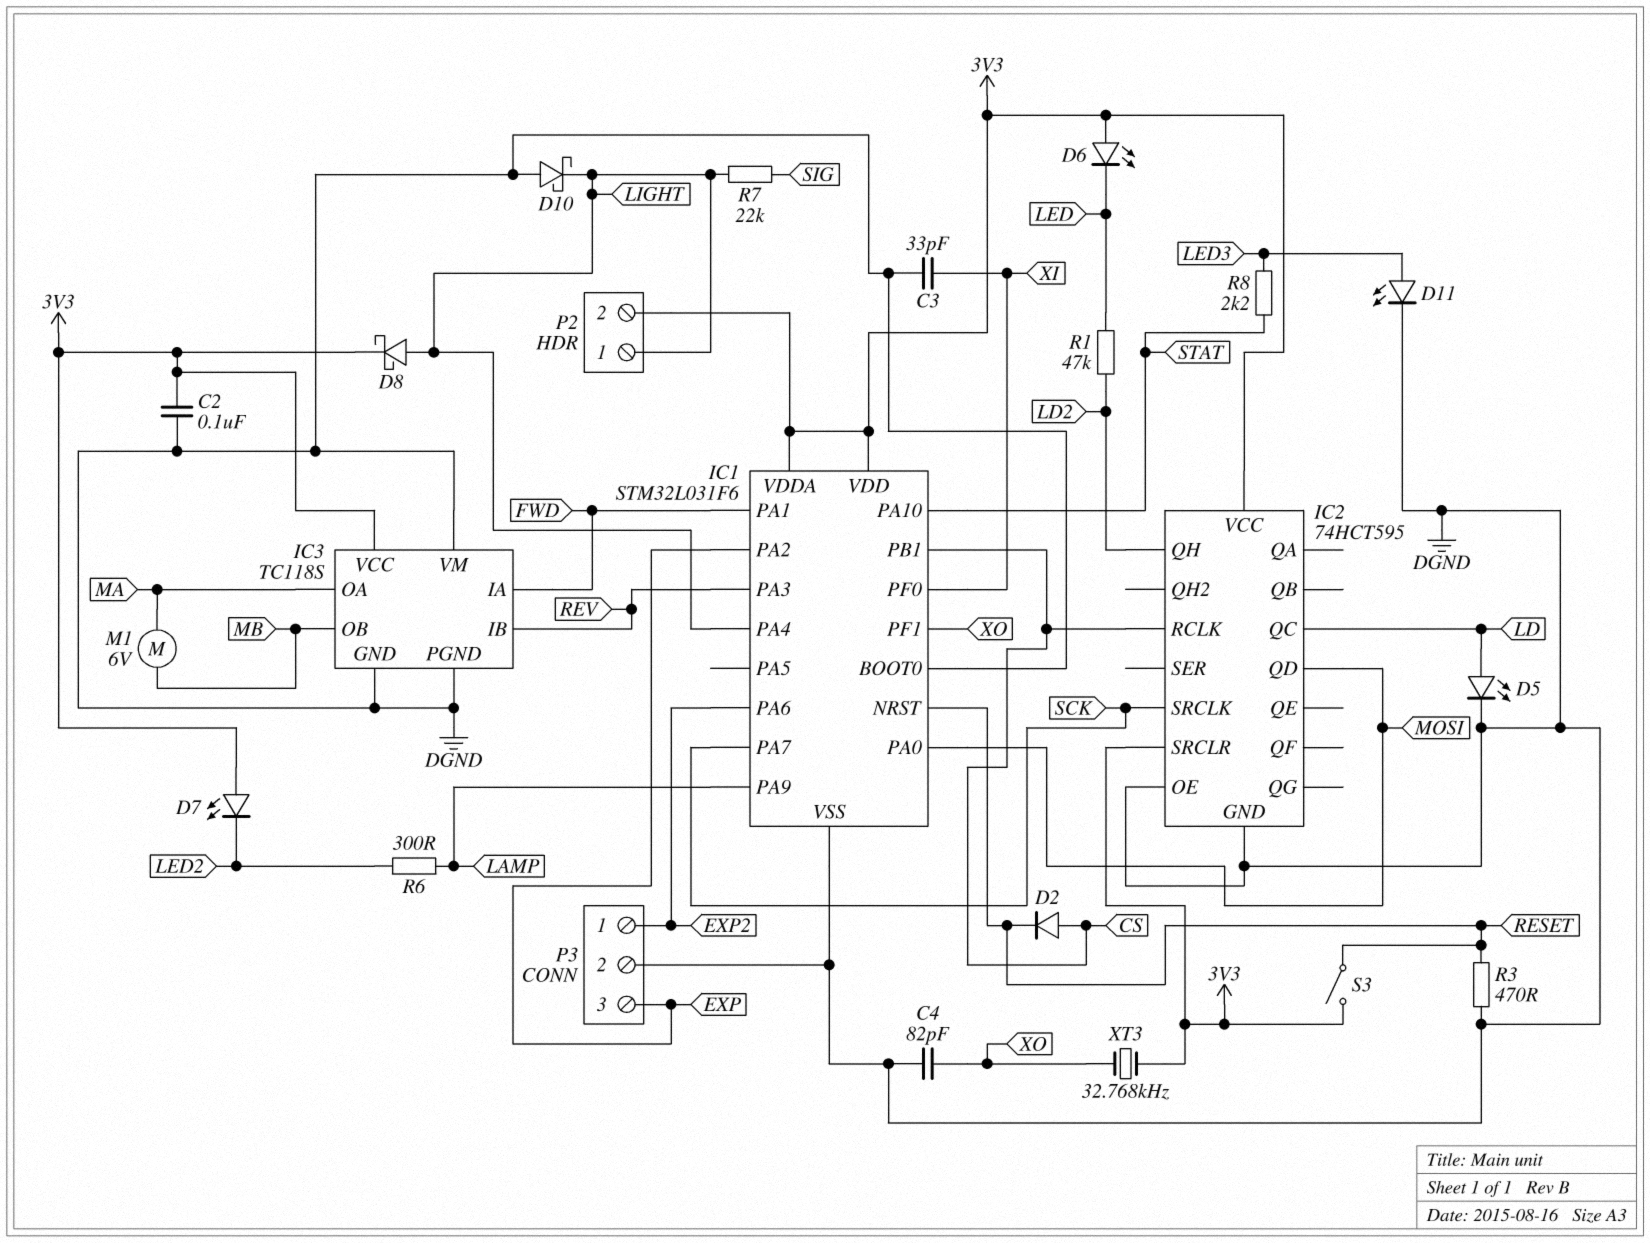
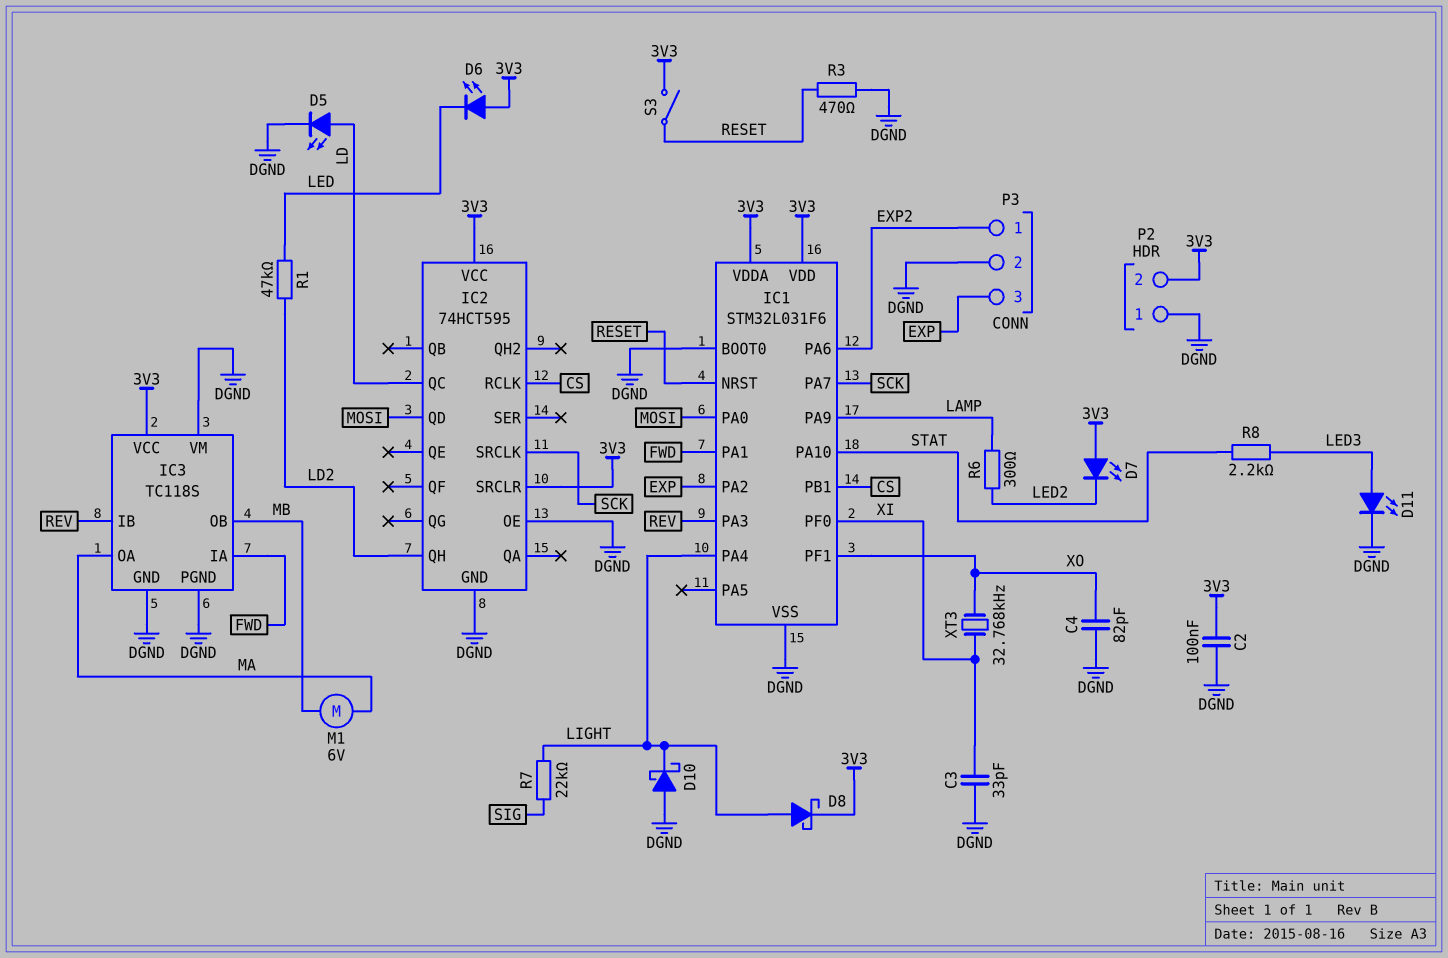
D2: diode (A CS, K RESET) -> none
P2 pin 1: LIGHT -> DGND
XT3: 32.768kHz (3V3, XO) -> 32.768kHz (XI, XO)

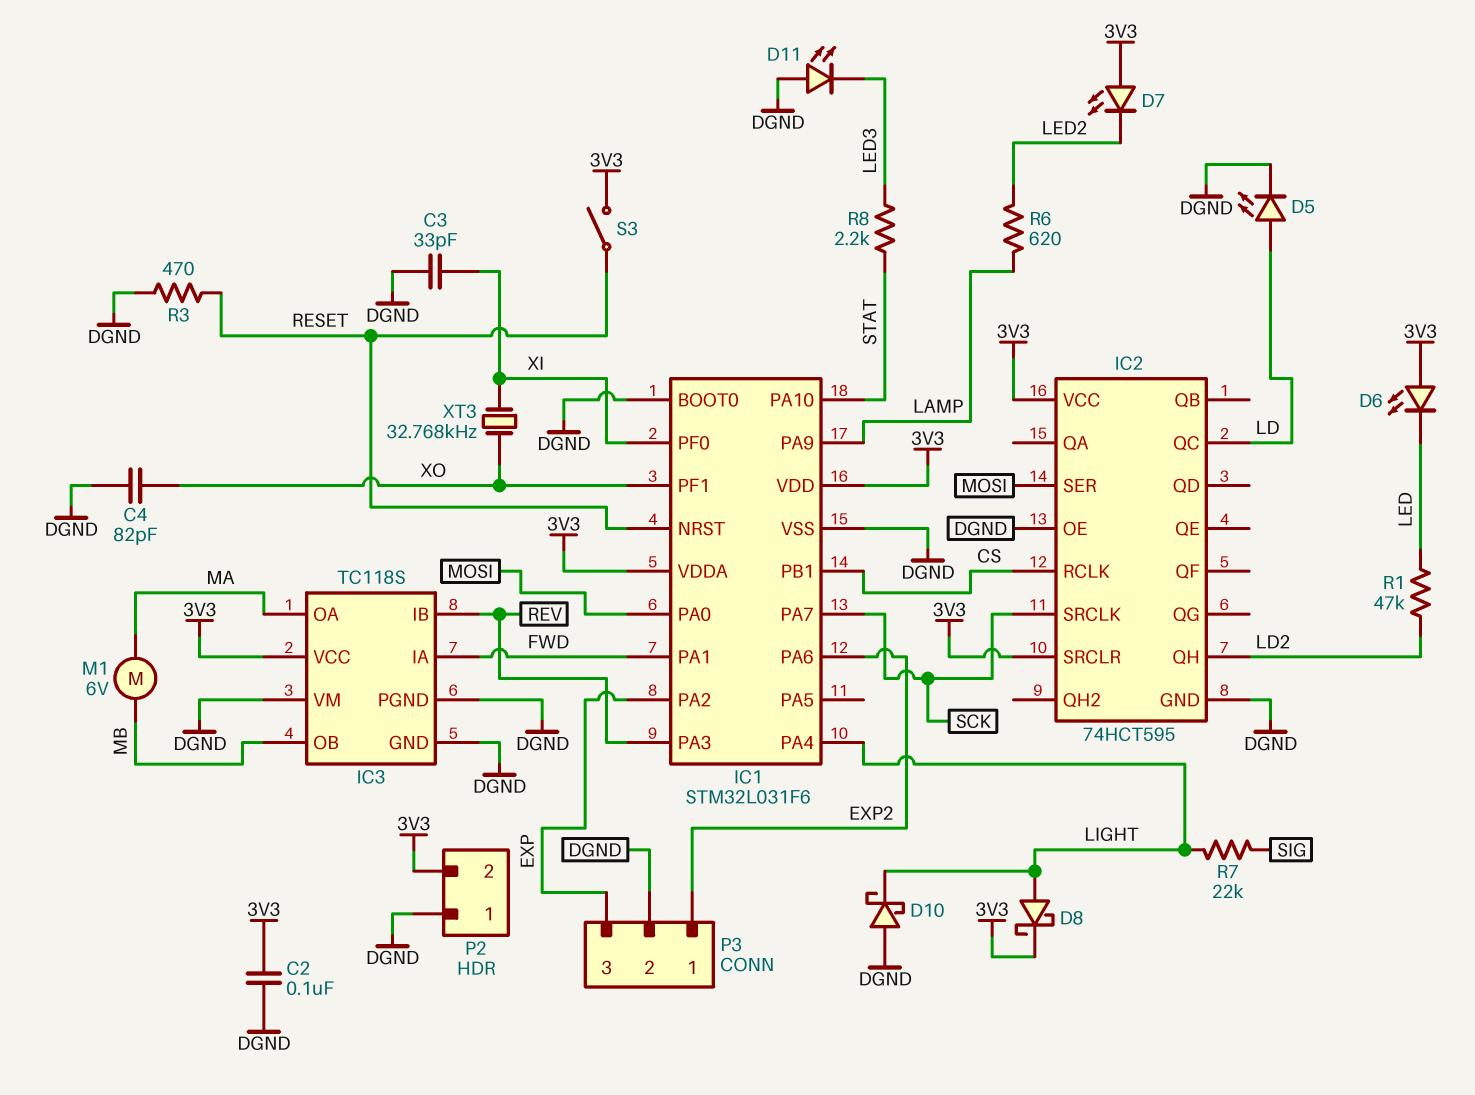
D11: LED (A LED3, K DGND) -> LED (A DGND, K LED3)
IC2 pin QD: MOSI -> none
IC2 pin SER: none -> MOSI
R6: 300 (LAMP, LED2) -> 620 (LAMP, LED2)

